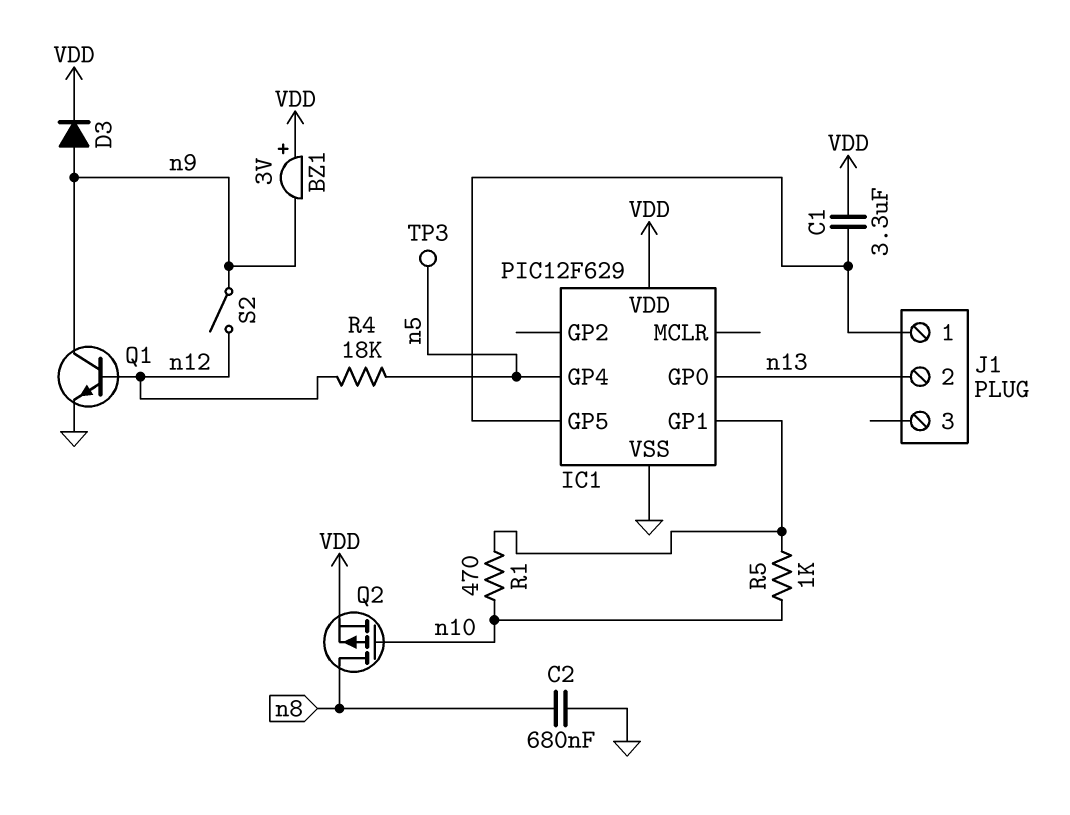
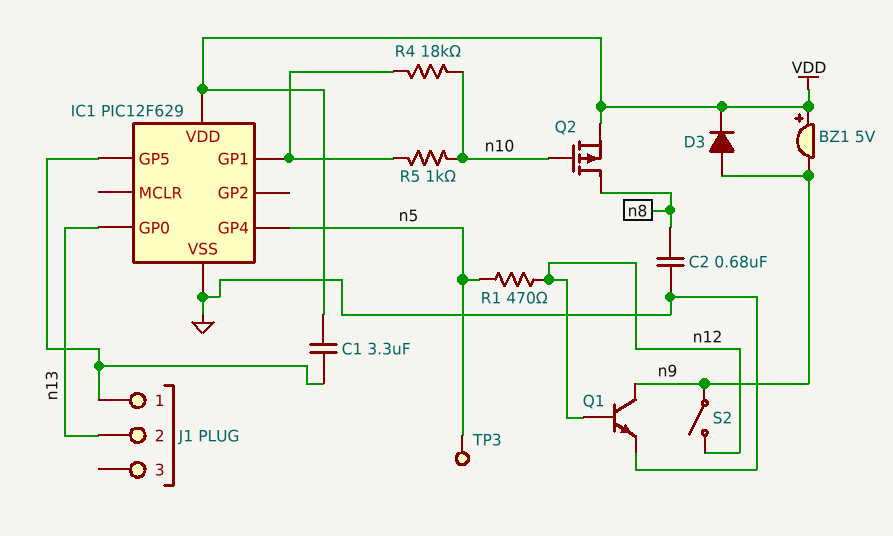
BZ1: buzzer 3V (plus VDD, minus n9) -> buzzer 5V (plus VDD, minus n9)
R1: 470 (IC1/GP1, n10) -> 470 (n5, n12)
R4: 18k (n5, n12) -> 18k (IC1/GP1, n10)

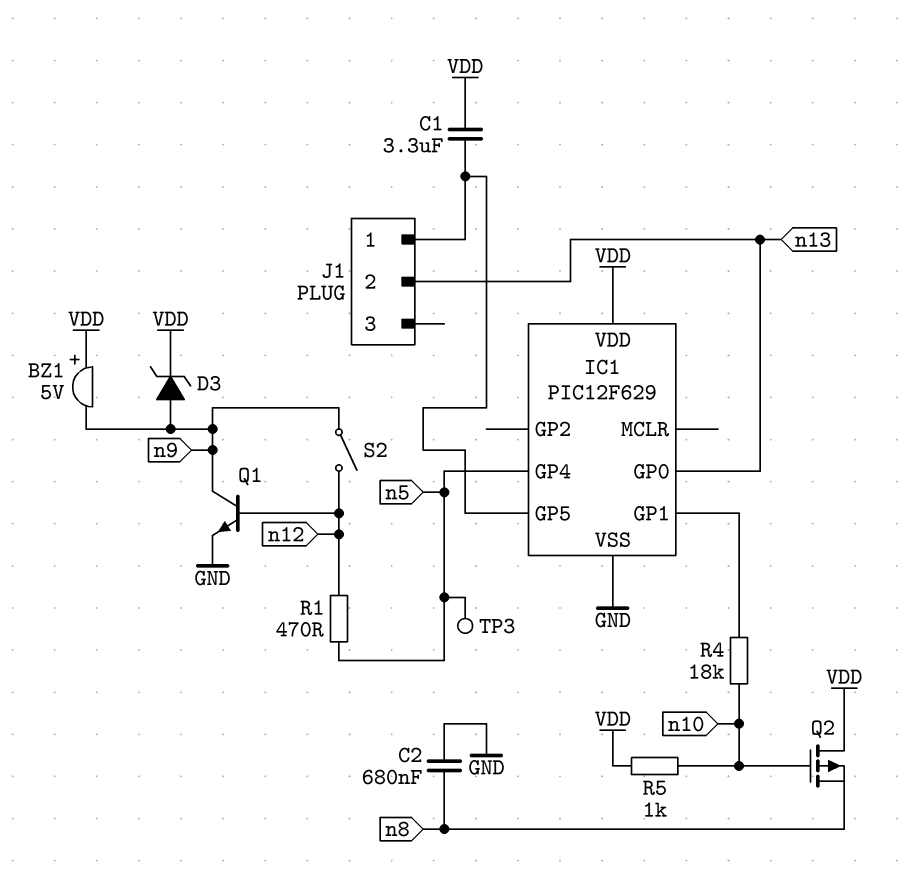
D3: diode (A n9, K VDD) -> zener (A n9, K VDD)
Q2: PMOS (G n10, D n8, S VDD) -> PMOS (G n10, D VDD, S n8)
R5: 1k (IC1/GP1, n10) -> 1k (VDD, n10)

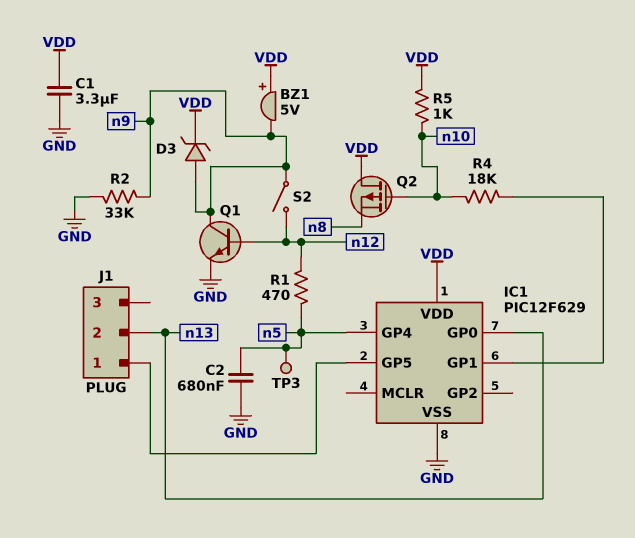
C1: 3.3uF (IC1/GP5, VDD) -> 3.3uF (GND, VDD)
C2: 680nF (GND, n8) -> 680nF (GND, n5)
R2: none -> 33k (GND, n9)

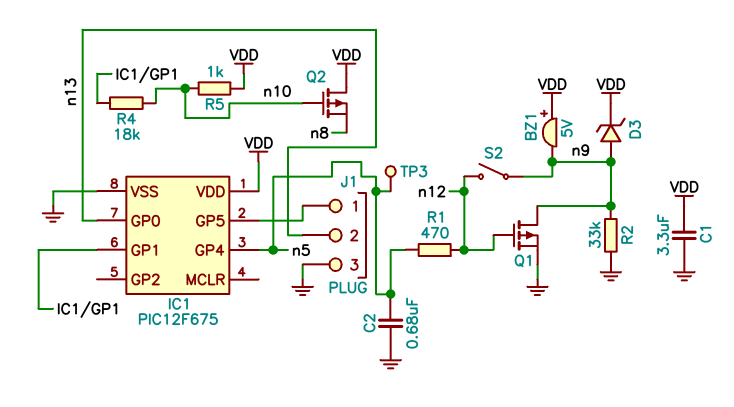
IC1: PIC12F629 -> PIC12F675
J1 pin 3: none -> GND
Q1: NPN (B n12, C n9, E GND) -> PMOS (G n12, D n9, S GND)

